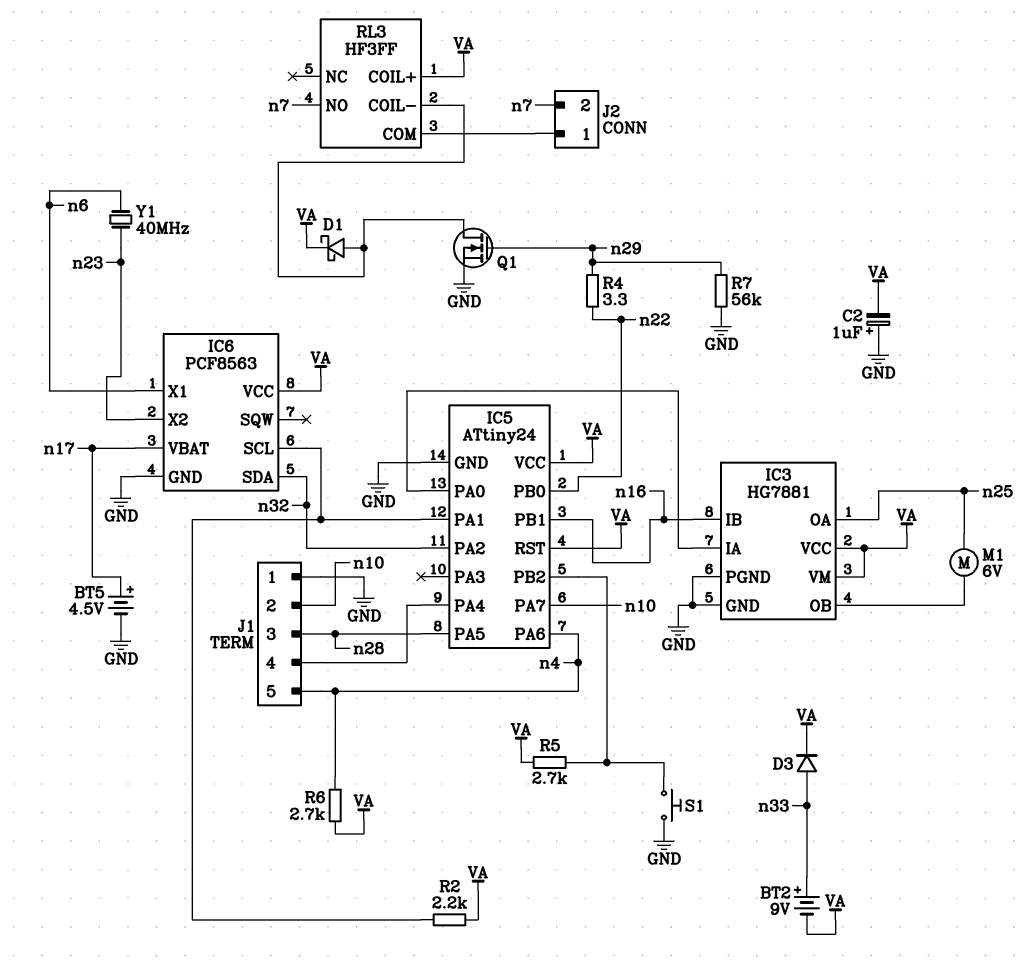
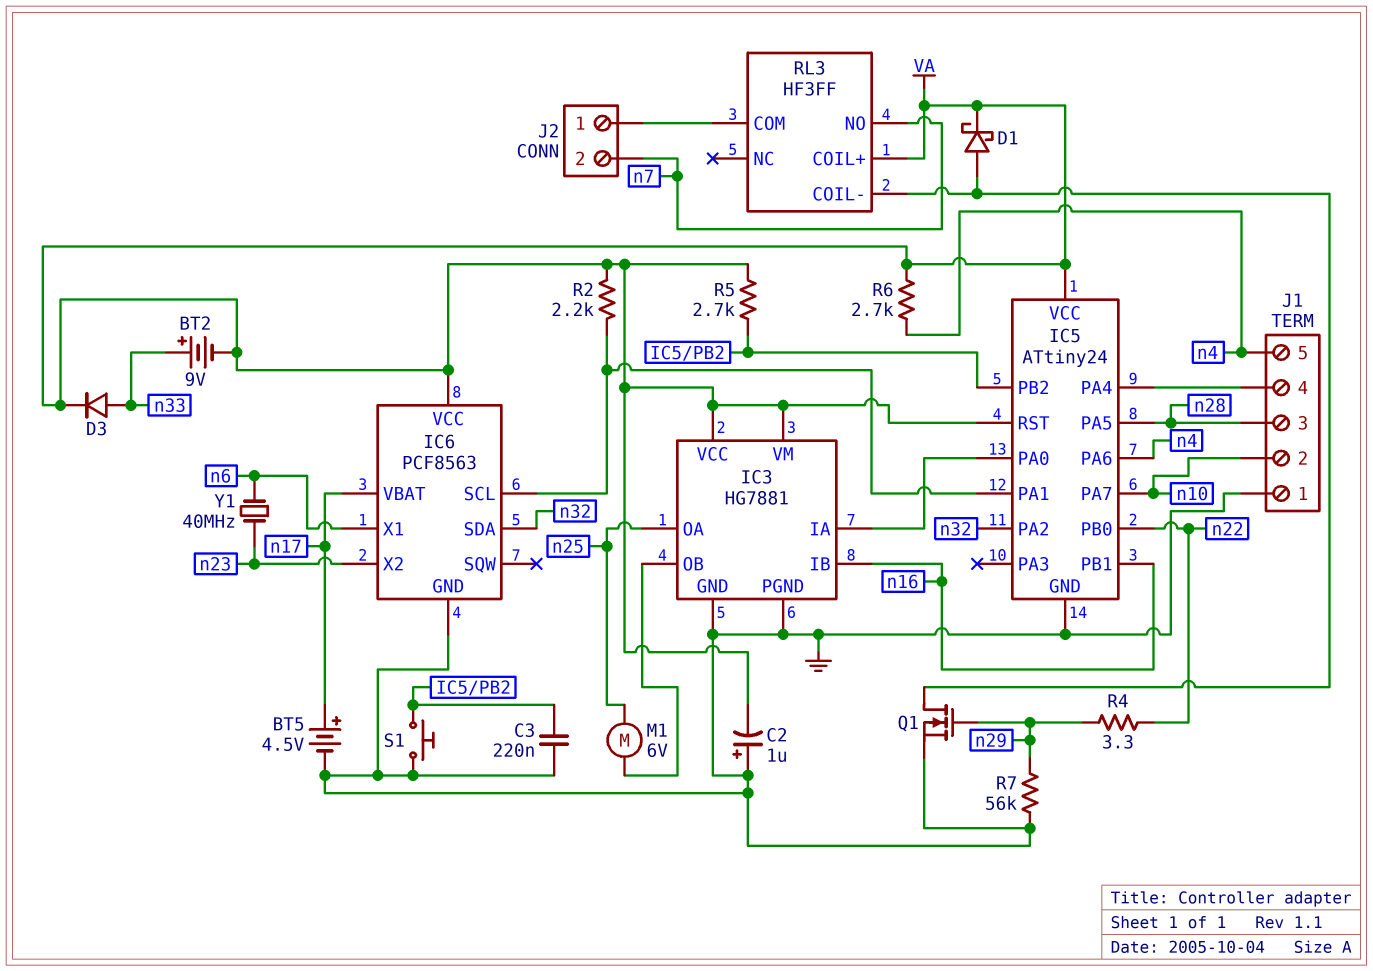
C3: none -> 220nF (GND, IC5/PB2)

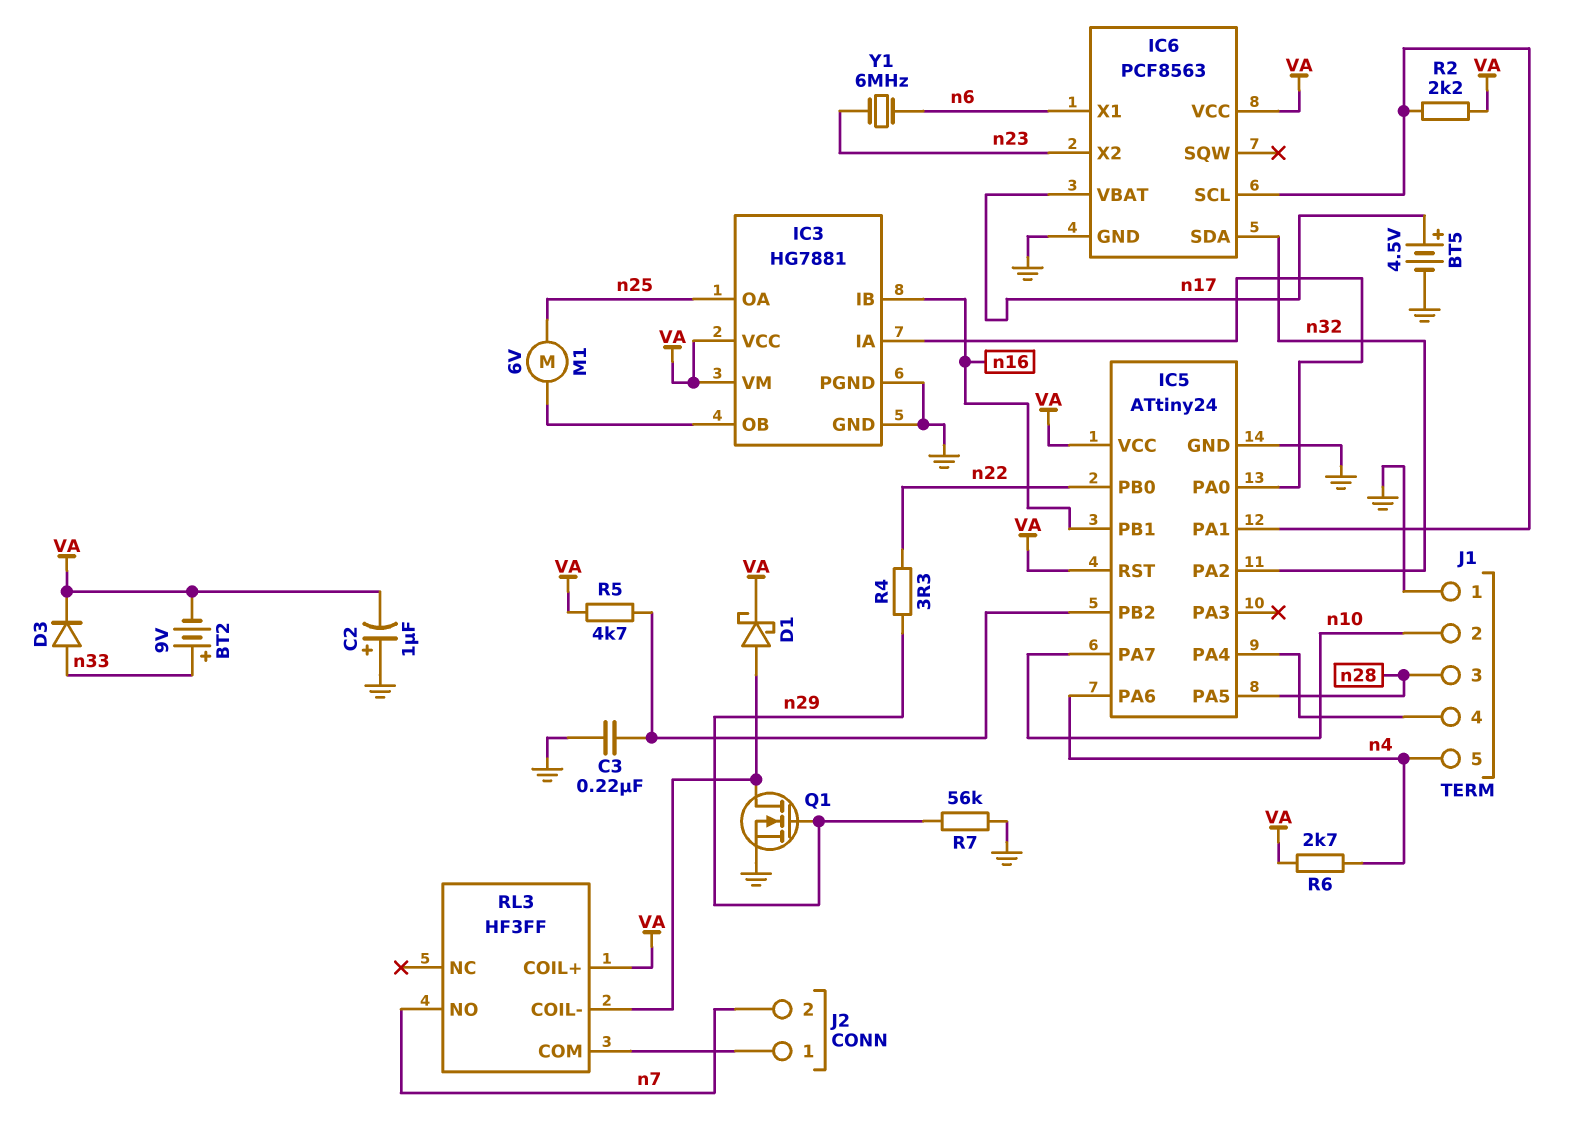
R5: 2.7k (IC5/PB2, VA) -> 4.7k (IC5/PB2, VA)
S1: button (GND, IC5/PB2) -> none
Y1: 40MHz (n6, n23) -> 6MHz (n6, n23)

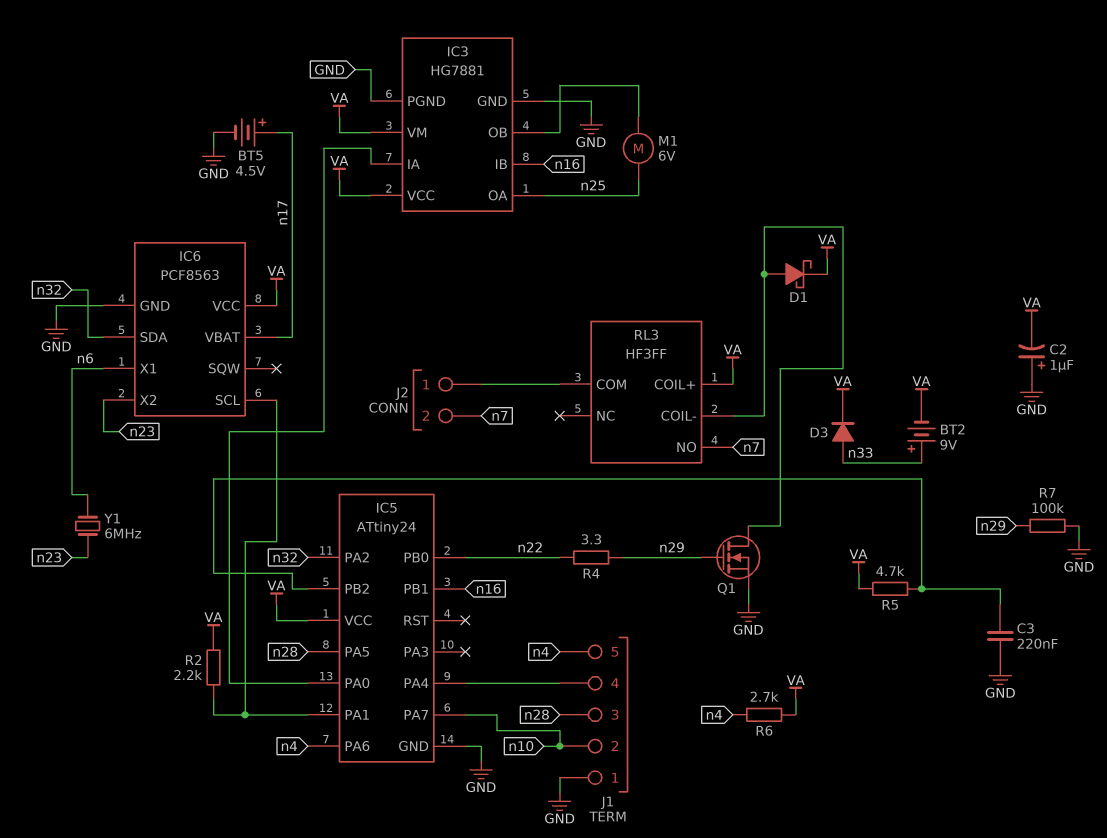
IC5 pin RST: VA -> none
R7: 56k (GND, n29) -> 100k (GND, n29)

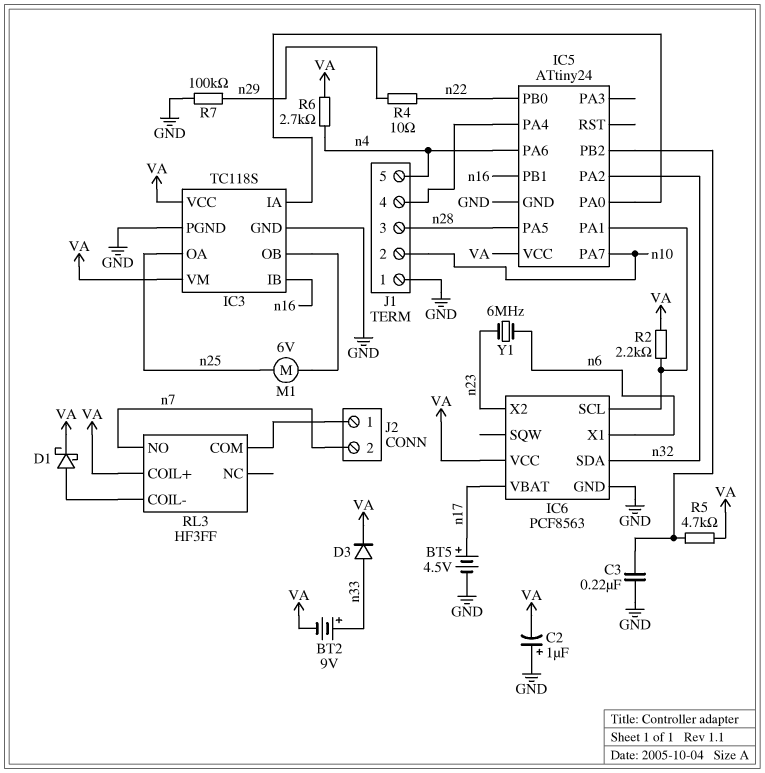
IC3: HG7881 -> TC118S
Q1: NMOS (G n29, D RL3/COIL-, S GND) -> none
R4: 3.3 (n22, n29) -> 10 (n22, n29)

